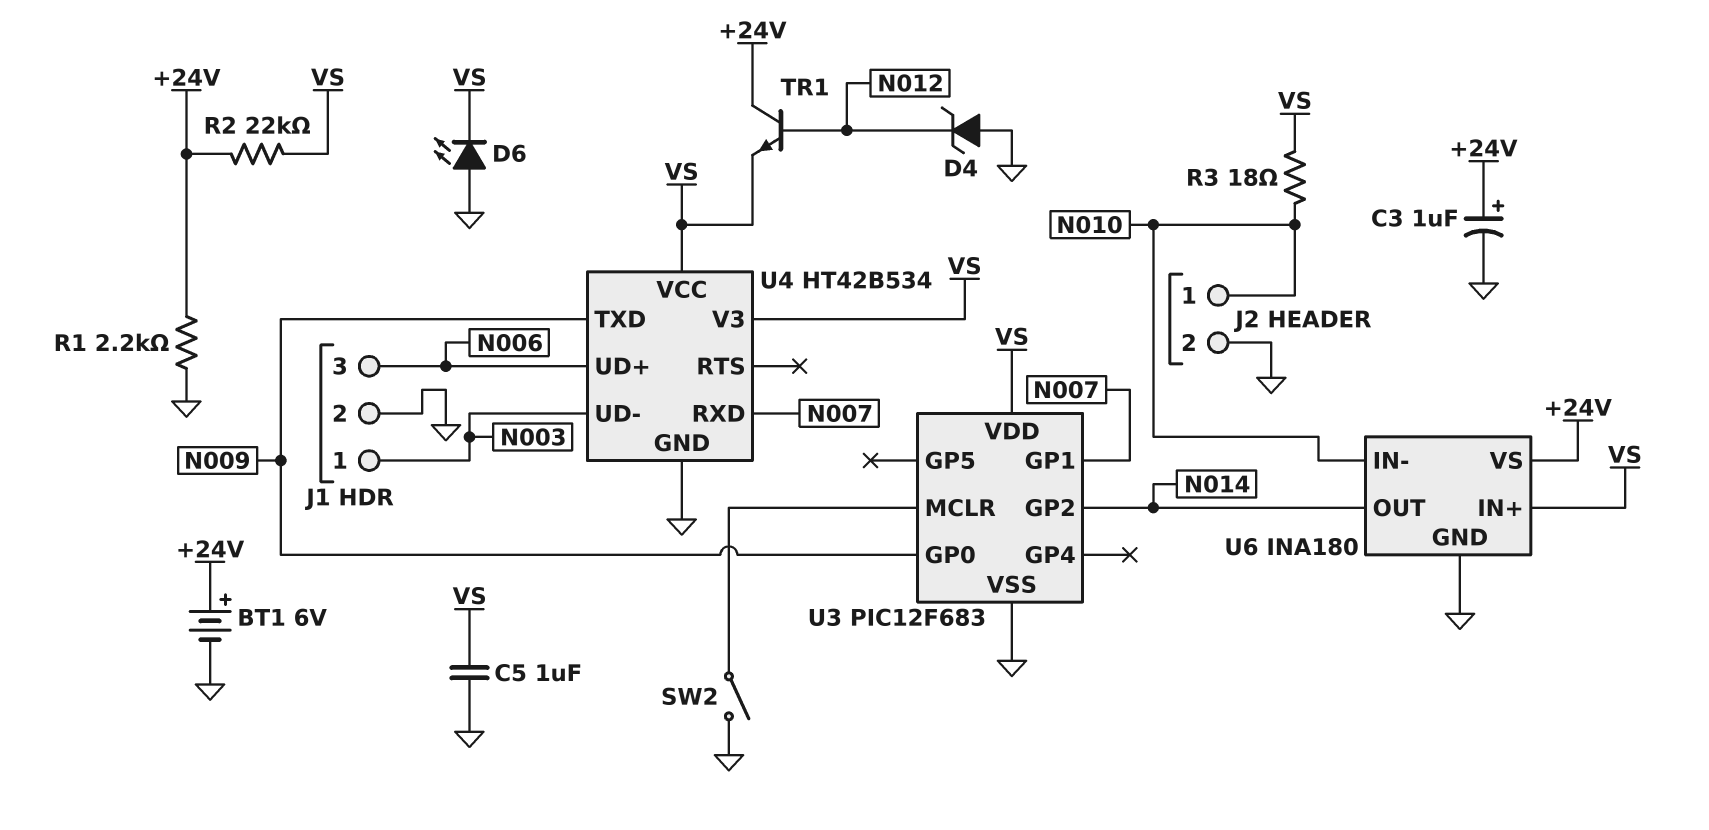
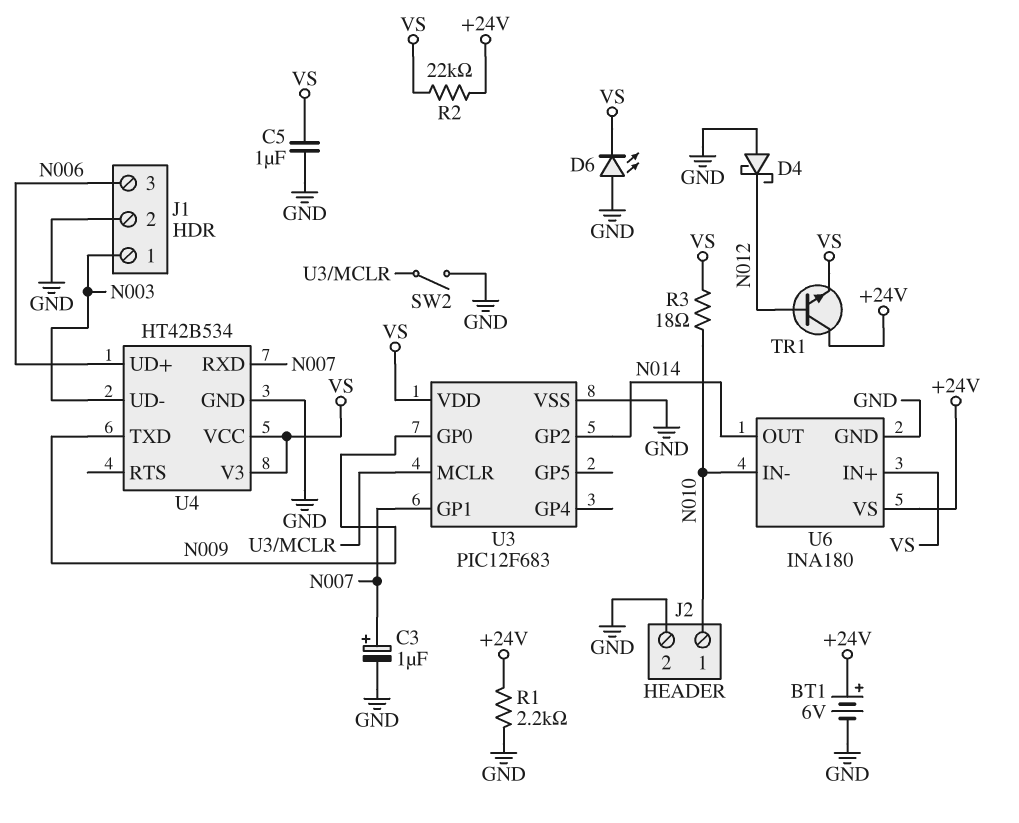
C3: 1uF (plus +24V, minus GND) -> 1uF (plus N007, minus GND)
D4: zener (A GND, K N012) -> schottky (A GND, K N012)

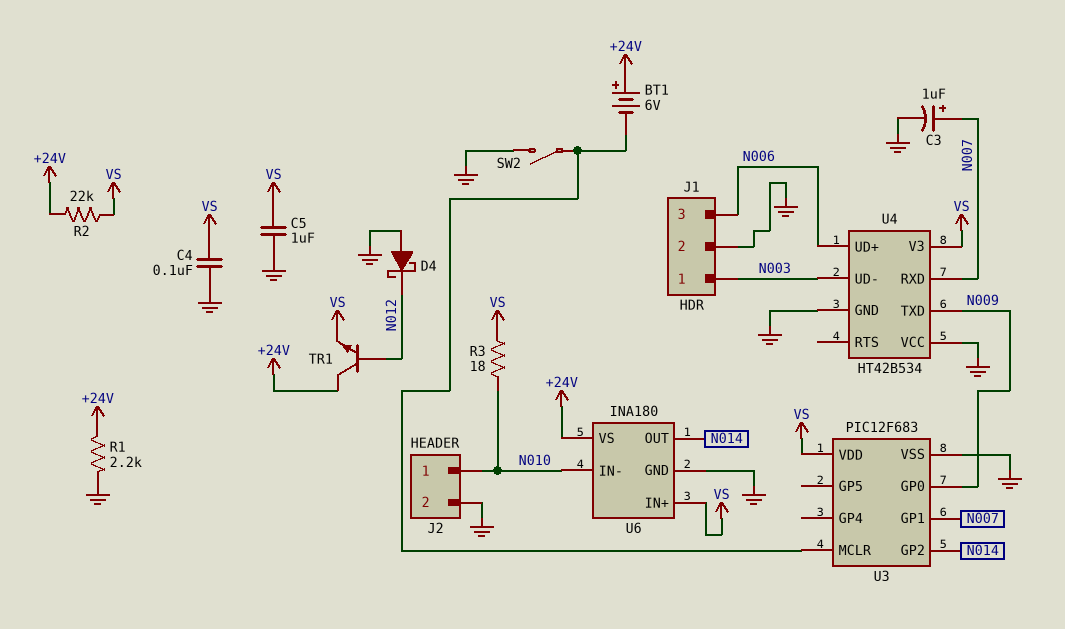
BT1: 6V (plus +24V, minus GND) -> 6V (plus +24V, minus U3/MCLR)
C4: none -> 100nF (GND, VS)
D6: LED (A GND, K VS) -> none
U4 pin VCC: VS -> GND

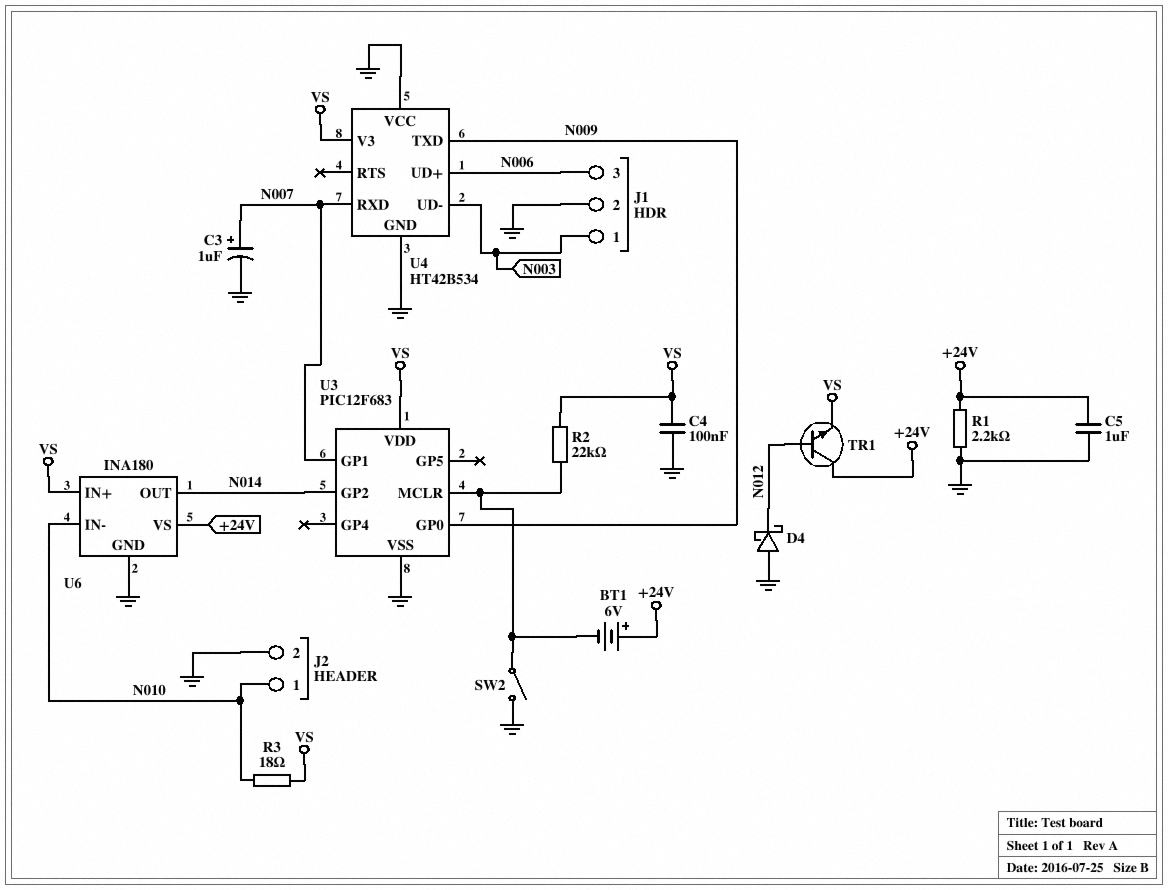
C5: 1uF (GND, VS) -> 1uF (+24V, GND)
R2: 22k (+24V, VS) -> 22k (U3/MCLR, VS)

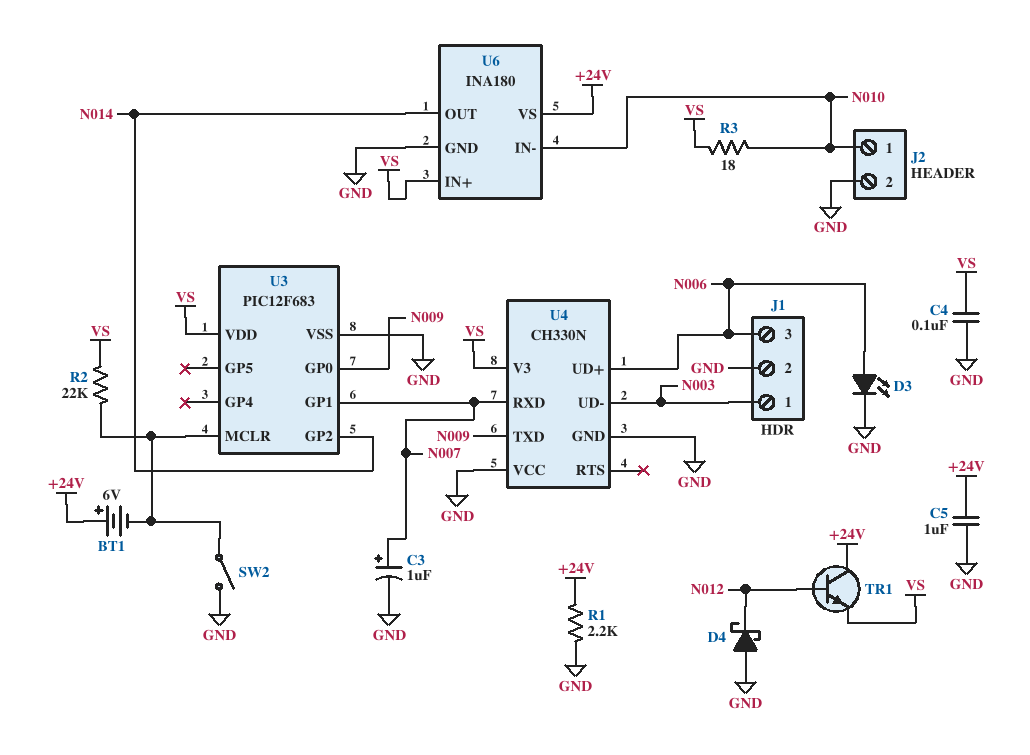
D3: none -> LED (A N006, K GND)
U4: HT42B534 -> CH330N

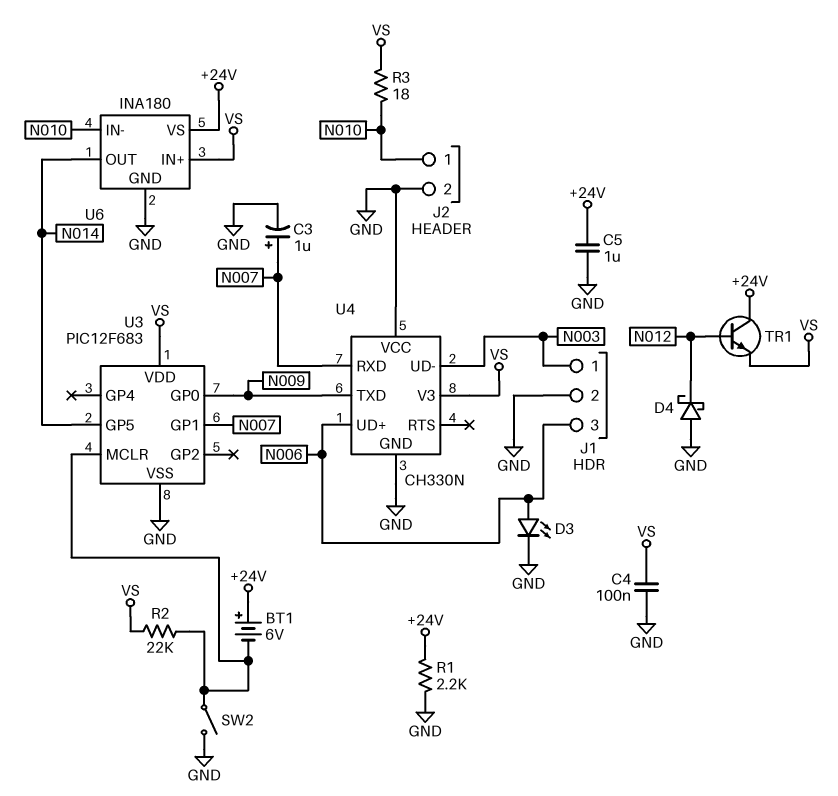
U3 pin GP2: N014 -> none
U3 pin GP5: none -> N014

